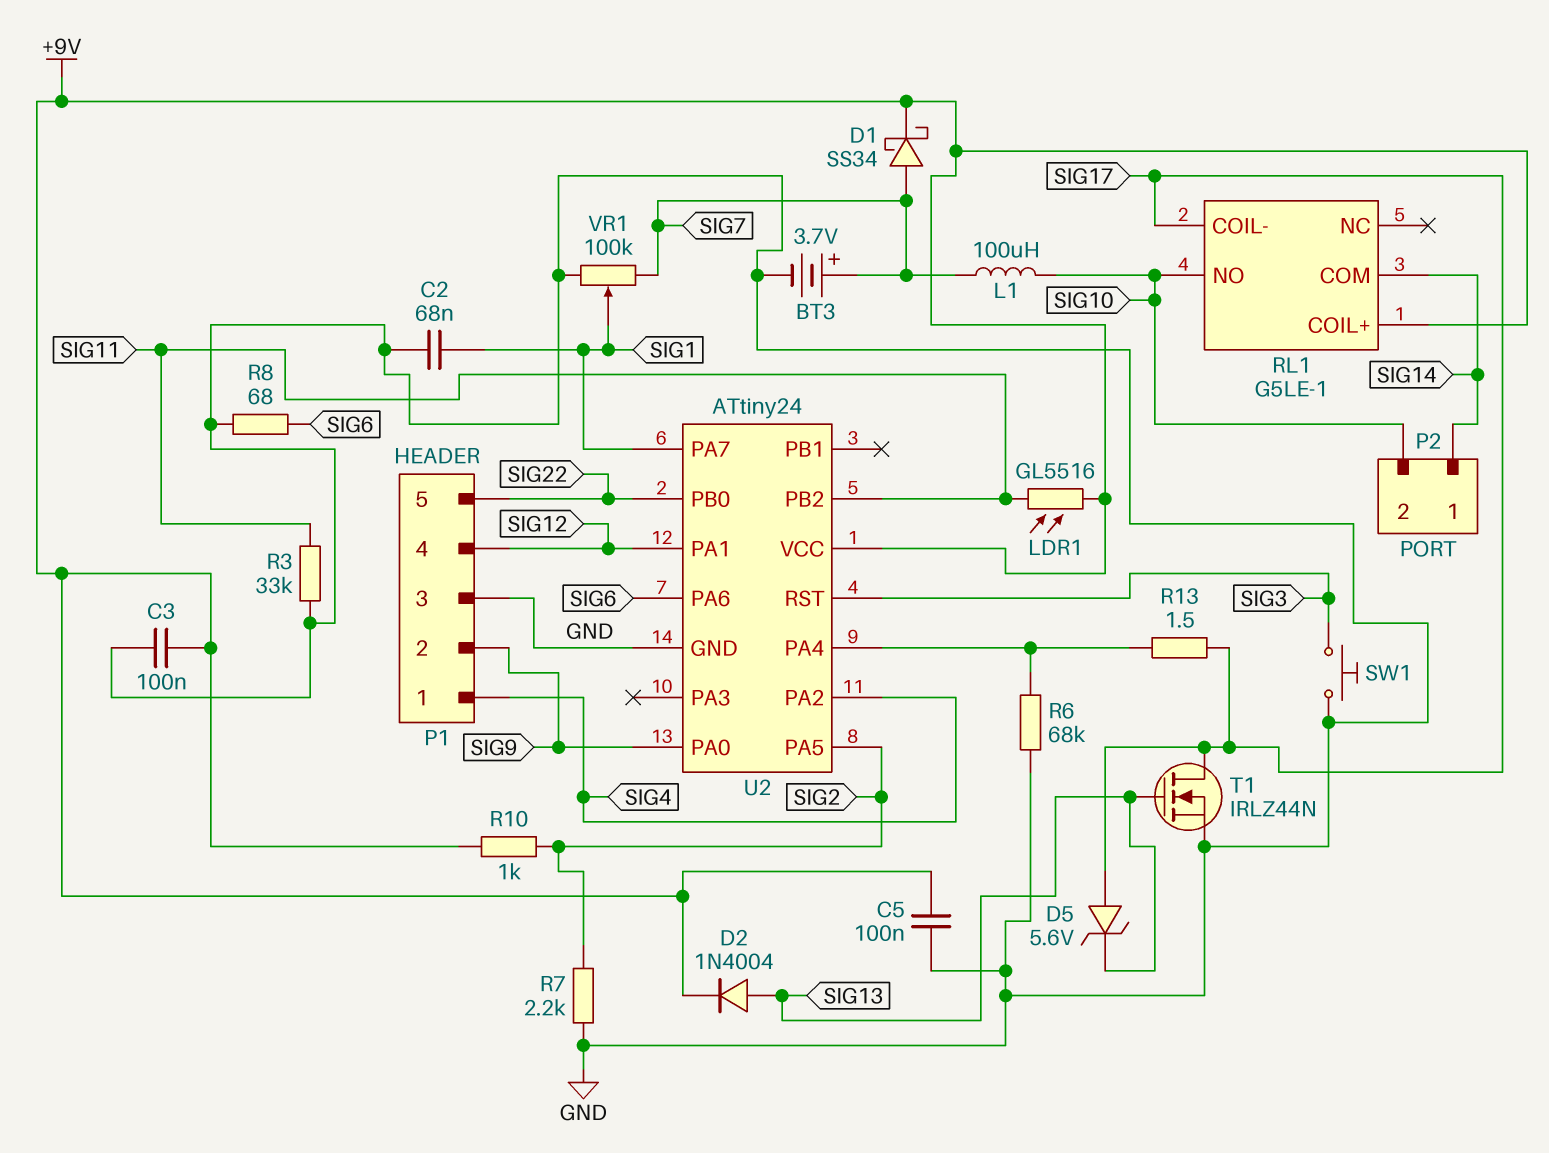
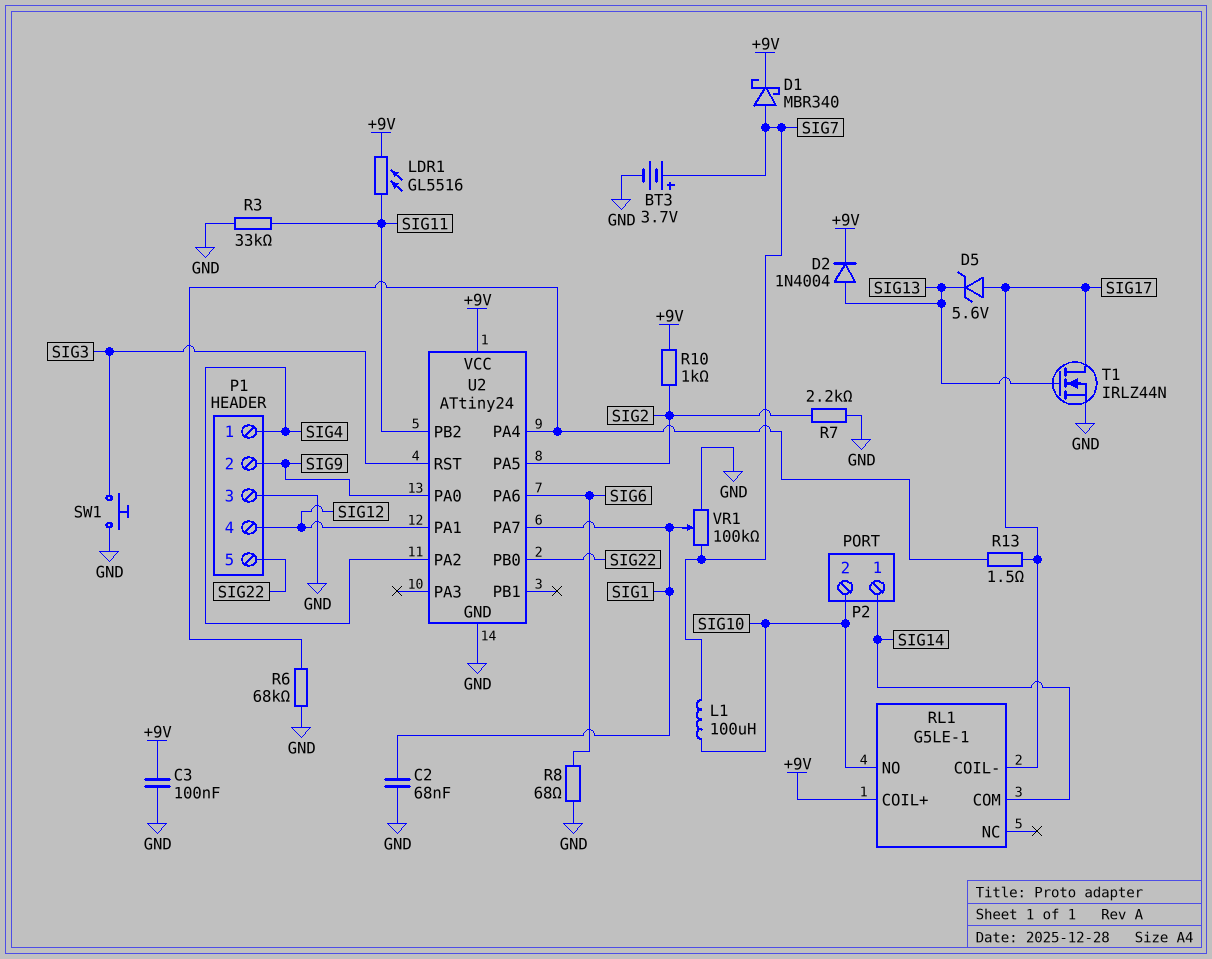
C5: 100nF (+9V, GND) -> none
D1: schottky SS34 (A SIG7, K +9V) -> schottky MBR340 (A SIG7, K +9V)

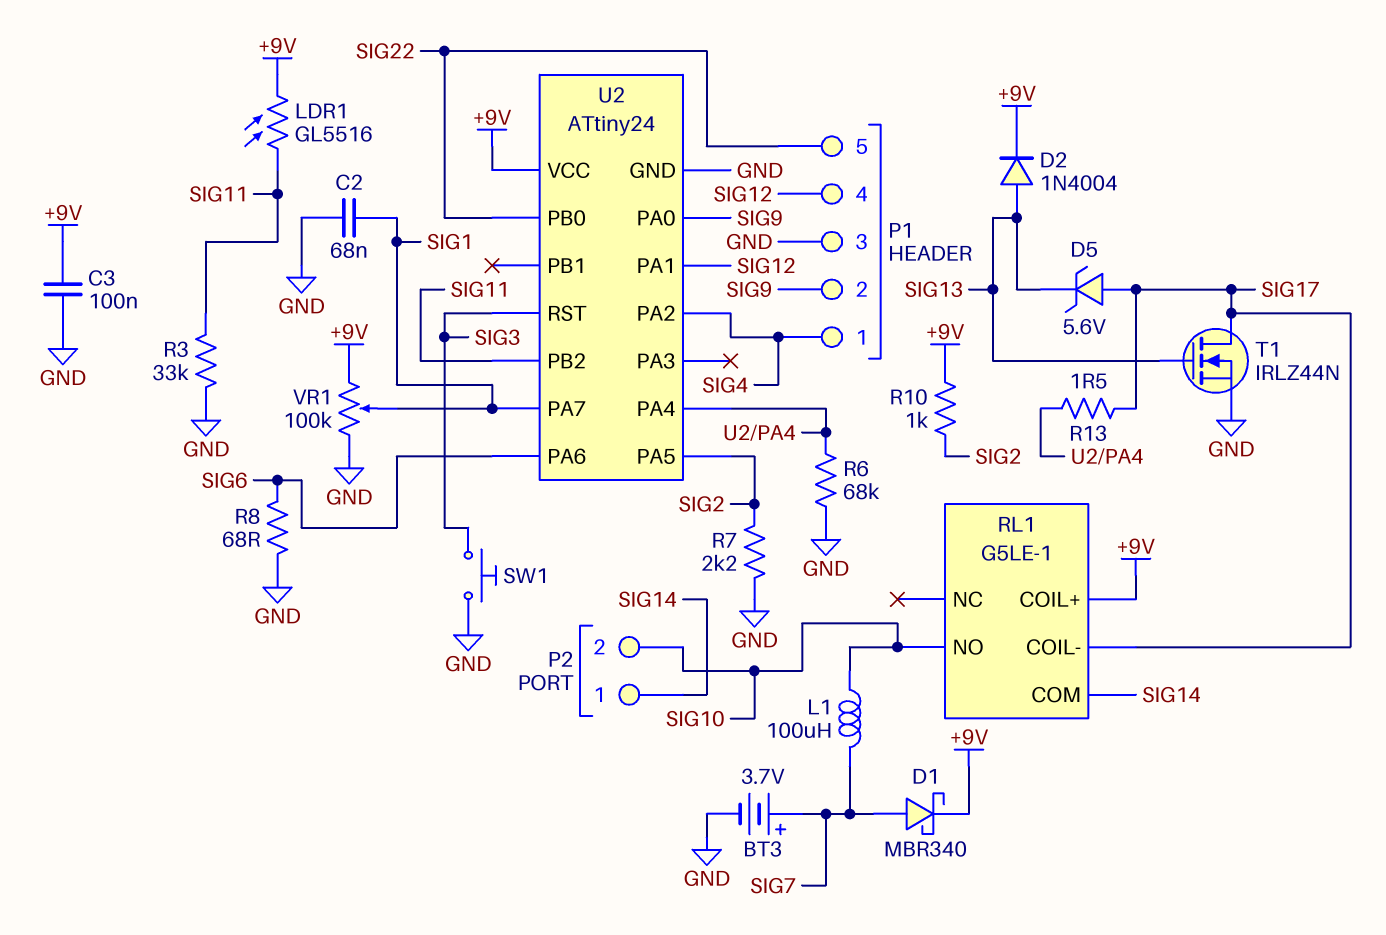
VR1: 100k (GND, SIG7, wiper SIG1) -> 100k (+9V, GND, wiper SIG1)

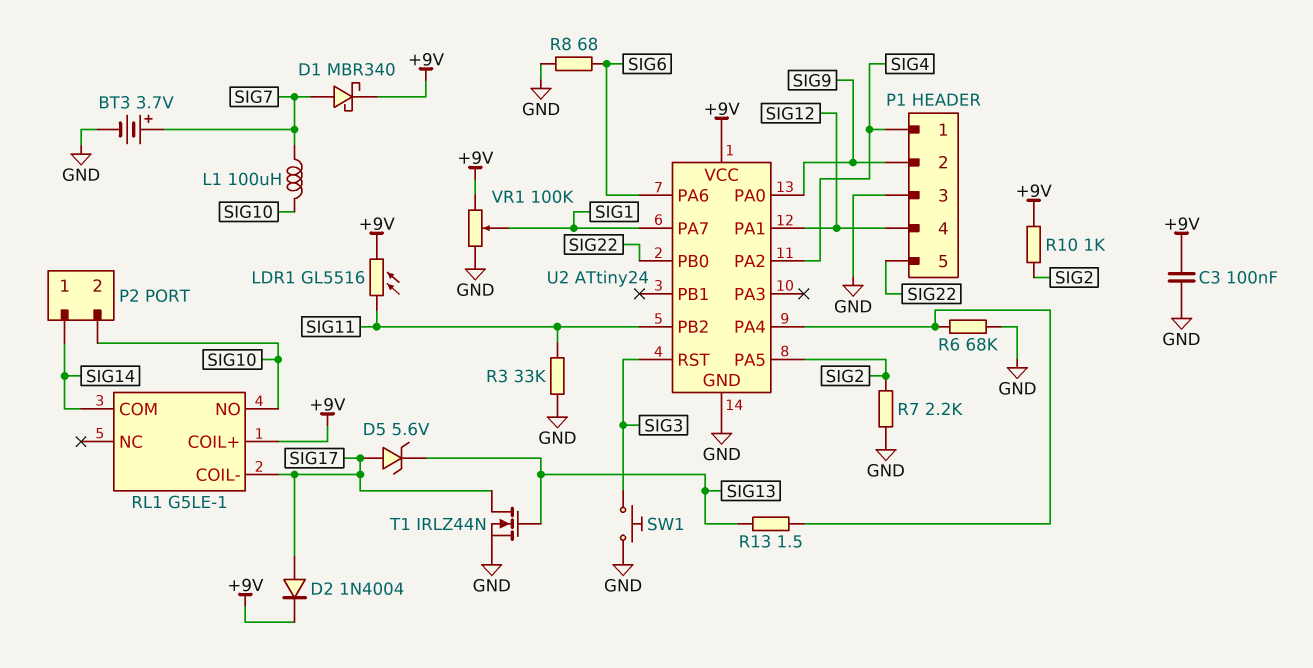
C2: 68nF (GND, SIG1) -> none
D2: diode 1N4004 (A SIG13, K +9V) -> diode 1N4004 (A SIG17, K +9V)
R13: 1.5 (SIG17, U2/PA4) -> 1.5 (SIG13, U2/PA4)

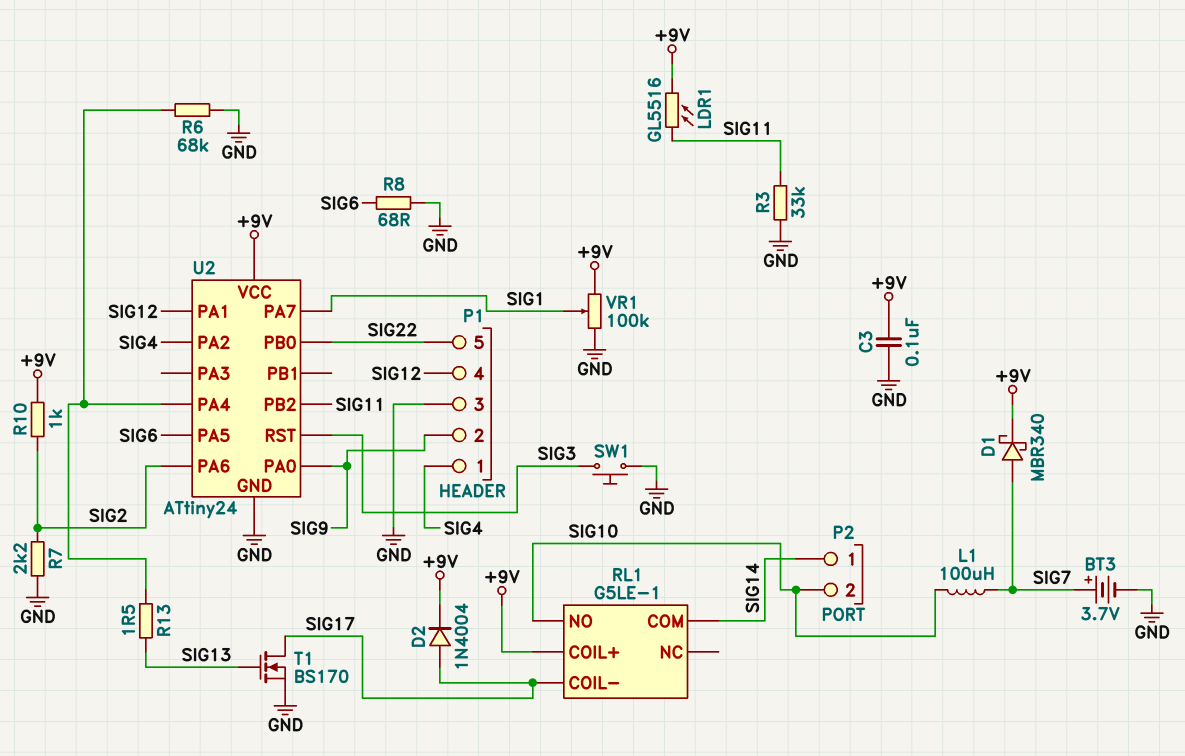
D5: zener 5.6V (A SIG17, K SIG13) -> none
T1: NMOS IRLZ44N (G SIG13, D SIG17, S GND) -> NMOS BS170 (G SIG13, D SIG17, S GND)
U2 pin PA5: SIG2 -> SIG6
U2 pin PA6: SIG6 -> SIG2

